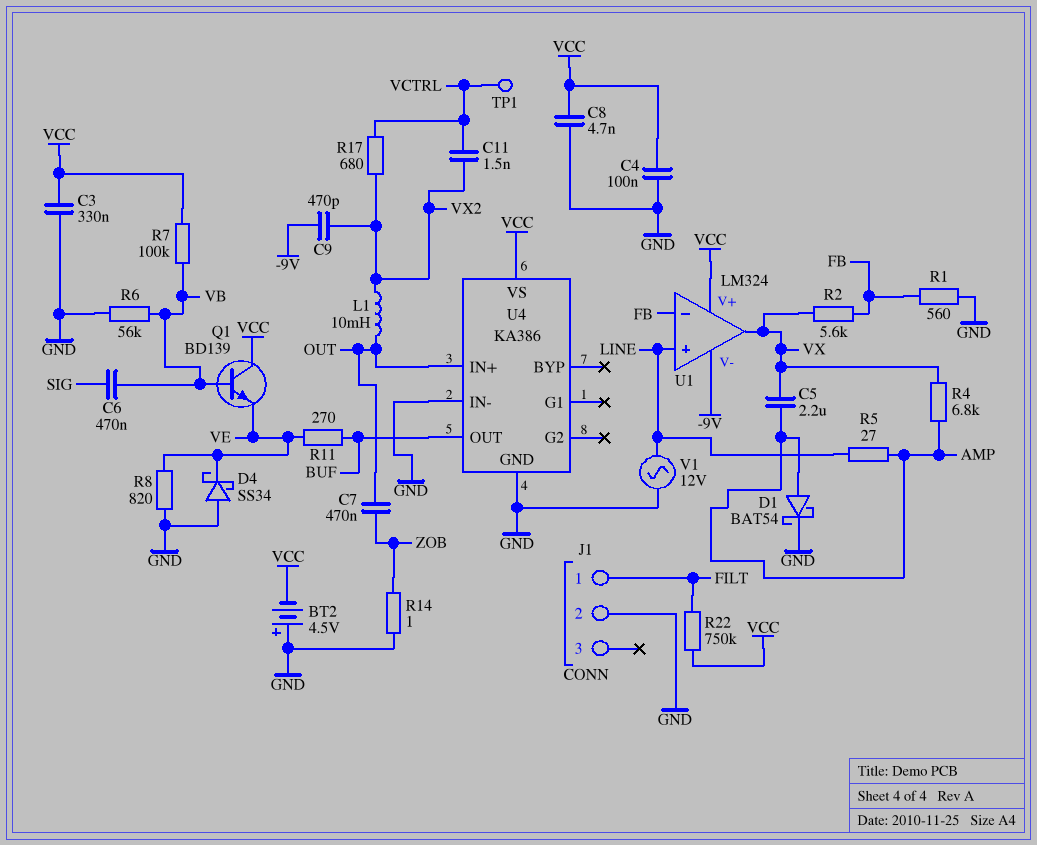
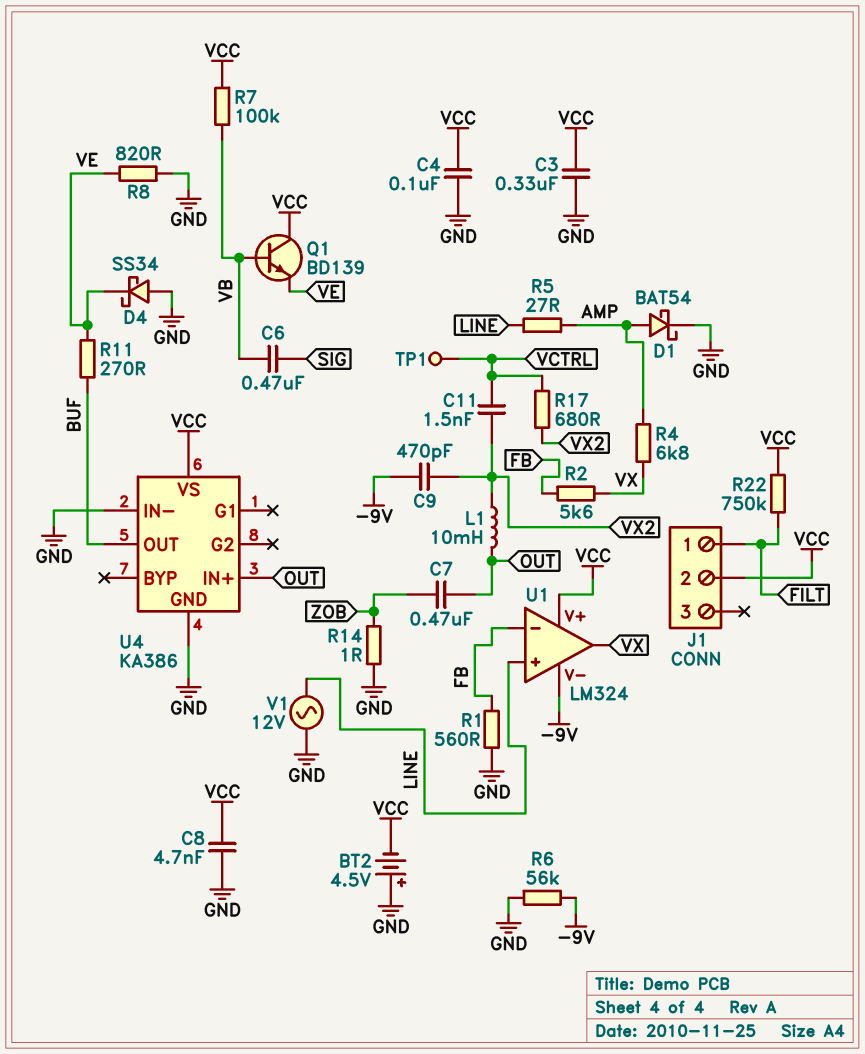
C5: 2.2uF (AMP, VX) -> none
J1 pin 2: GND -> VCC
R6: 56k (GND, VB) -> 56k (-9V, GND)

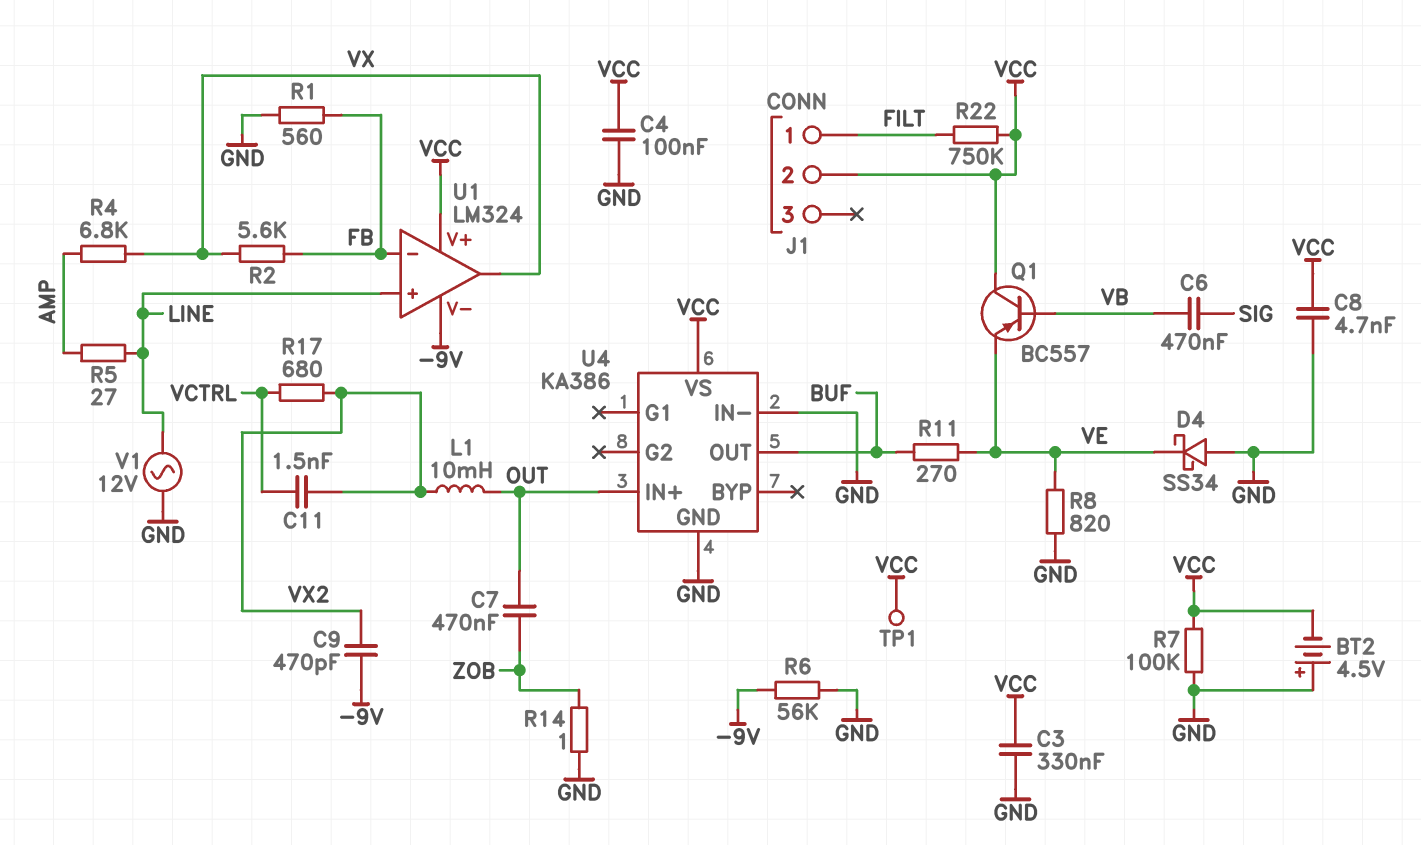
D1: schottky BAT54 (A AMP, K GND) -> none
Q1: NPN BD139 (B VB, C VCC, E VE) -> PNP BC557 (B VB, C VCC, E VE)
R7: 100k (VB, VCC) -> 100k (GND, VCC)
TP1: test point (VCTRL) -> test point (VCC)

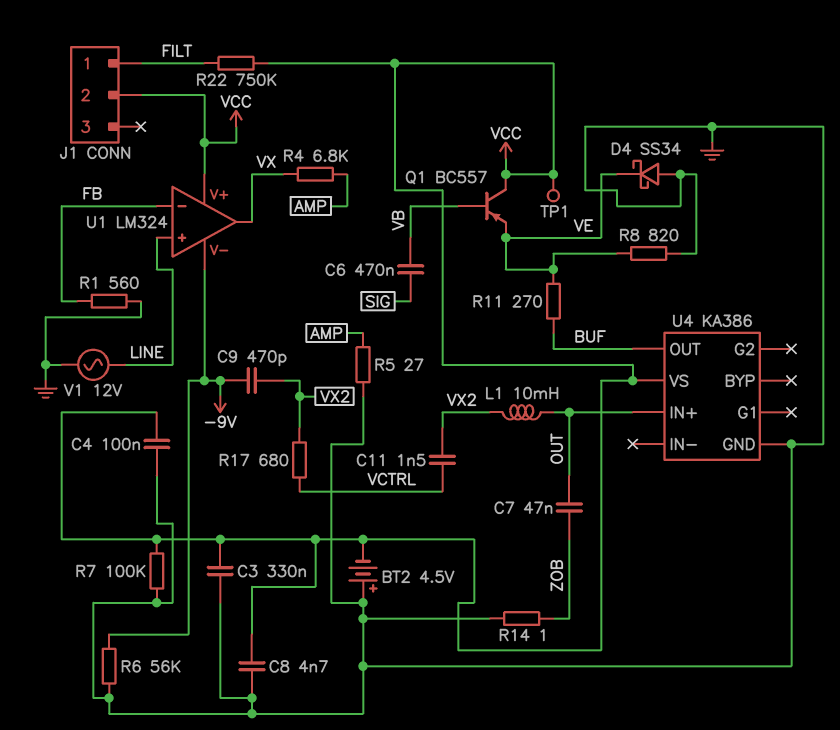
C7: 470nF (OUT, ZOB) -> 47nF (OUT, ZOB)
R2: 5.6k (FB, VX) -> none
R5: 27 (AMP, LINE) -> 27 (AMP, GND)
U4 pin IN-: GND -> none

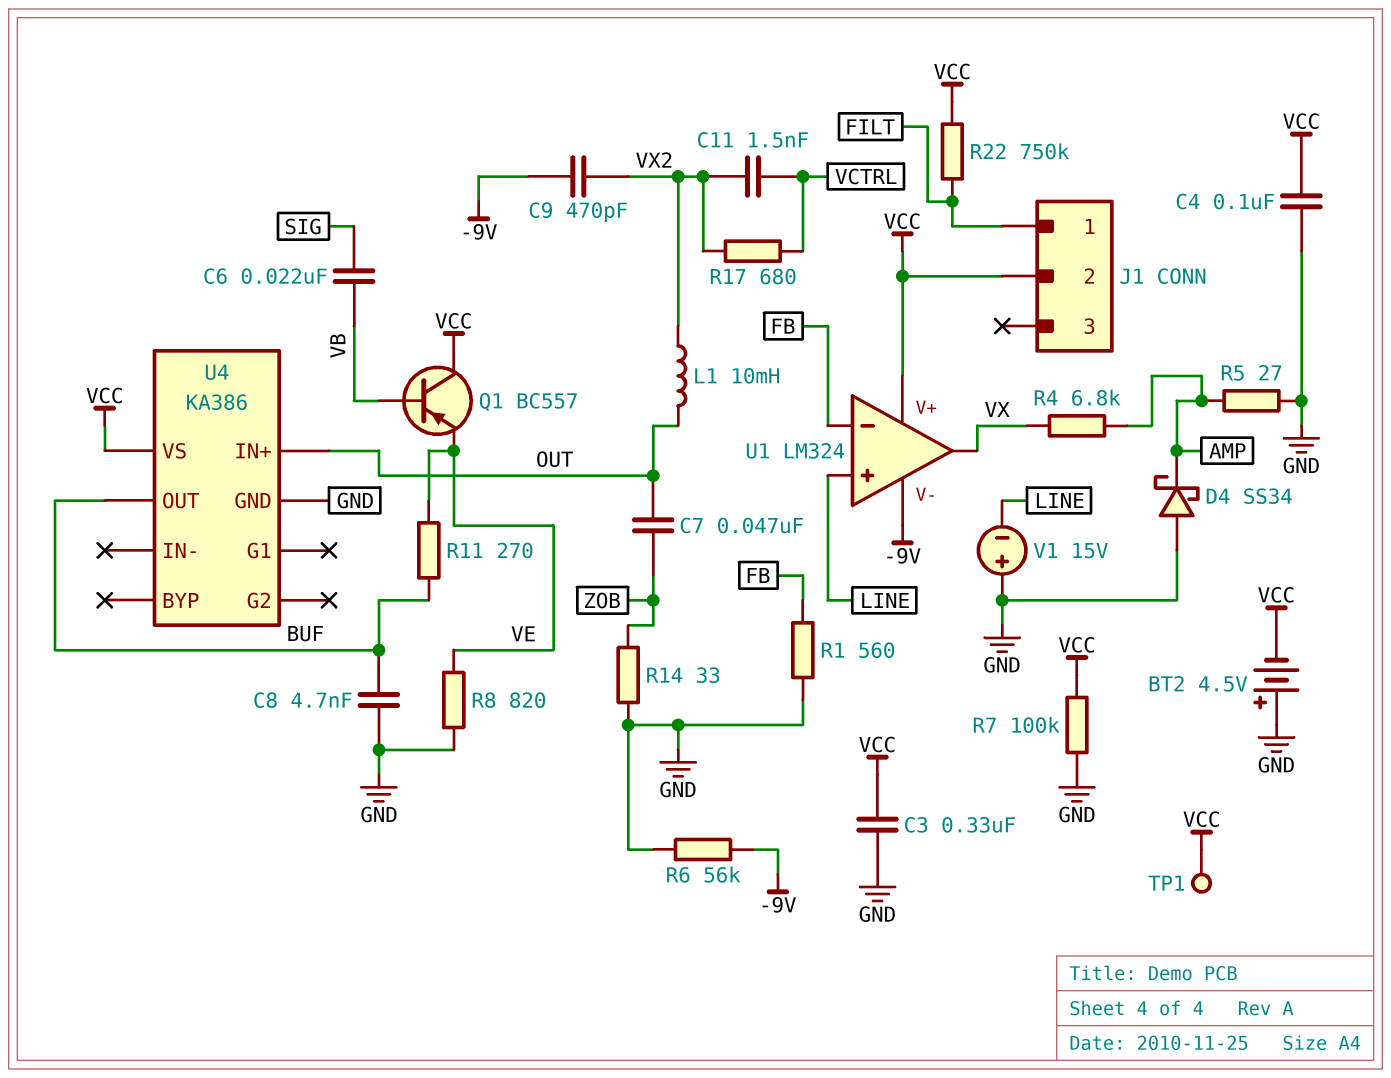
C6: 470nF (SIG, VB) -> 22nF (SIG, VB)
C8: 4.7nF (GND, VCC) -> 4.7nF (BUF, GND)
D4: schottky SS34 (A GND, K VE) -> schottky SS34 (A GND, K AMP)
R14: 1 (GND, ZOB) -> 33 (GND, ZOB)
V1: AC 12V (GND, LINE) -> 15V (plus GND, minus LINE)

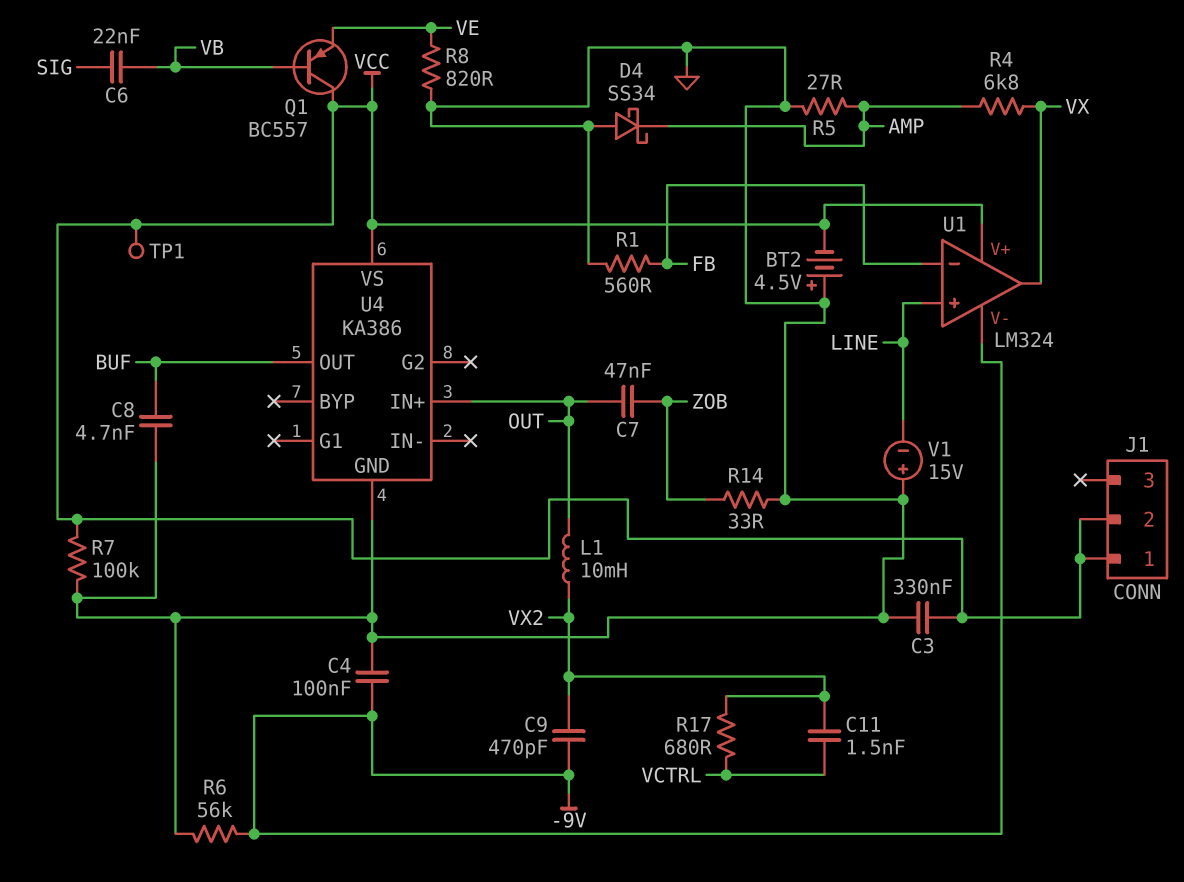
C4: 100nF (GND, VCC) -> 100nF (-9V, GND)
J1 pin 1: FILT -> VCC
R11: 270 (BUF, VE) -> none
R22: 750k (FILT, VCC) -> none

